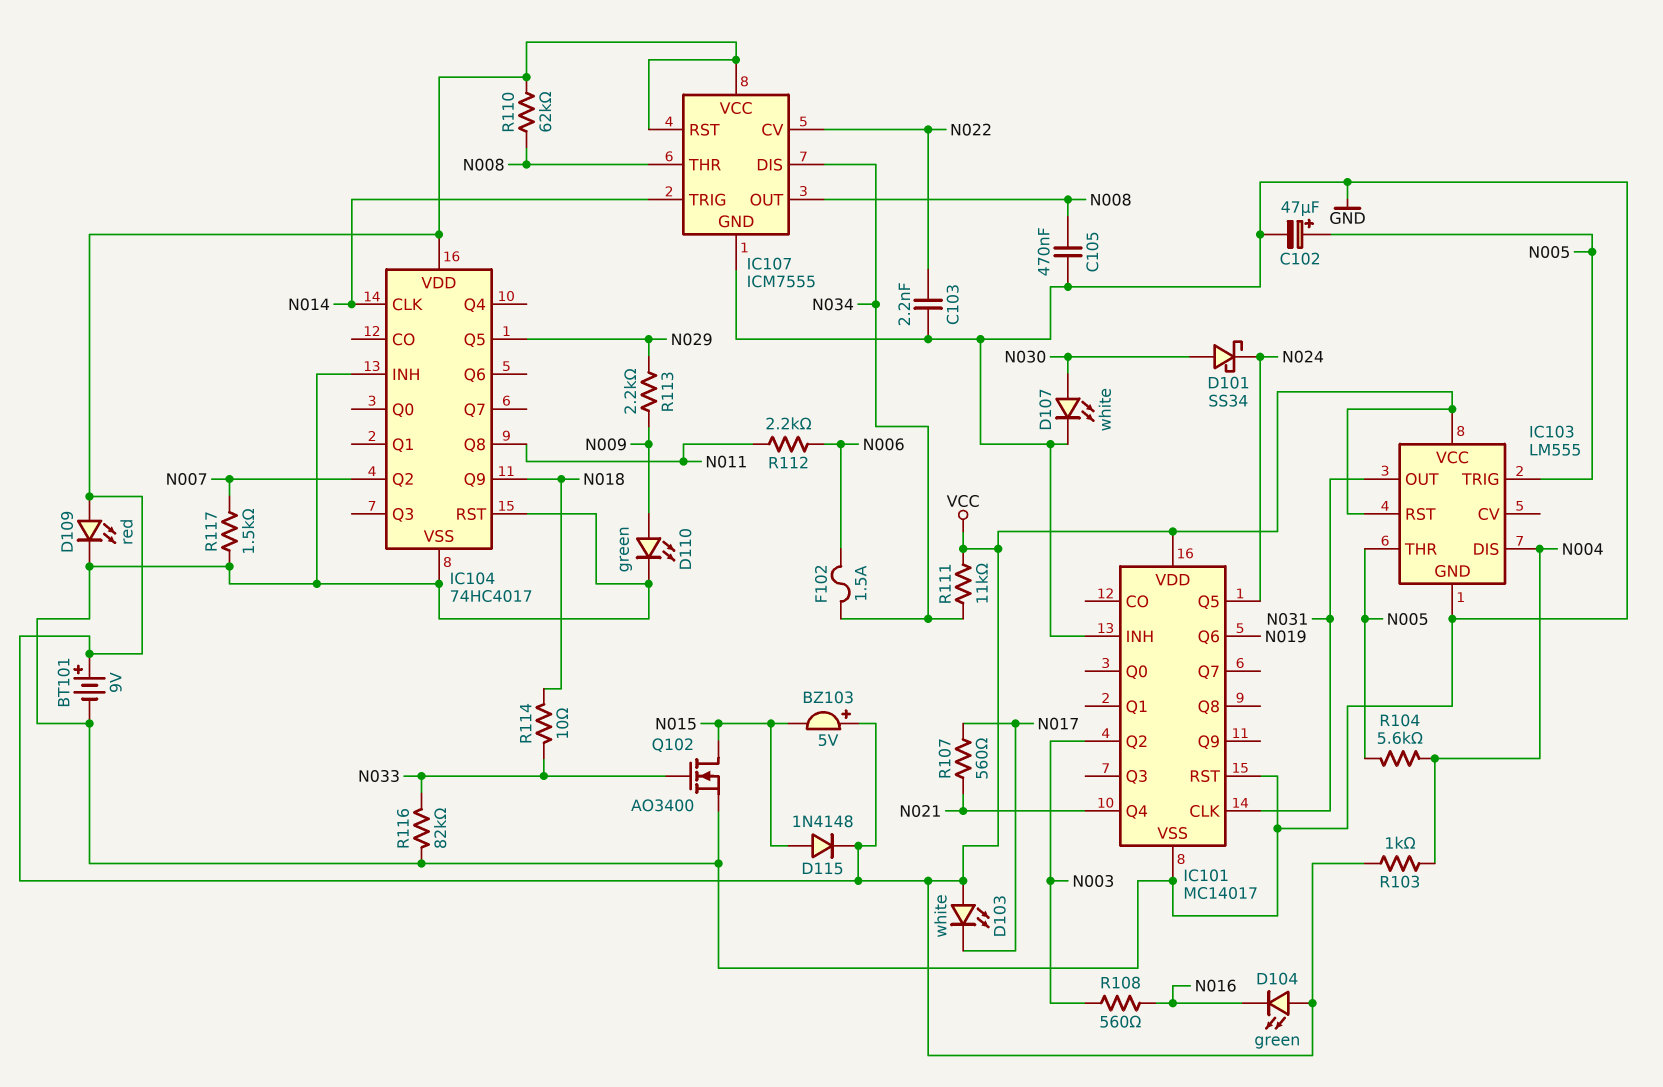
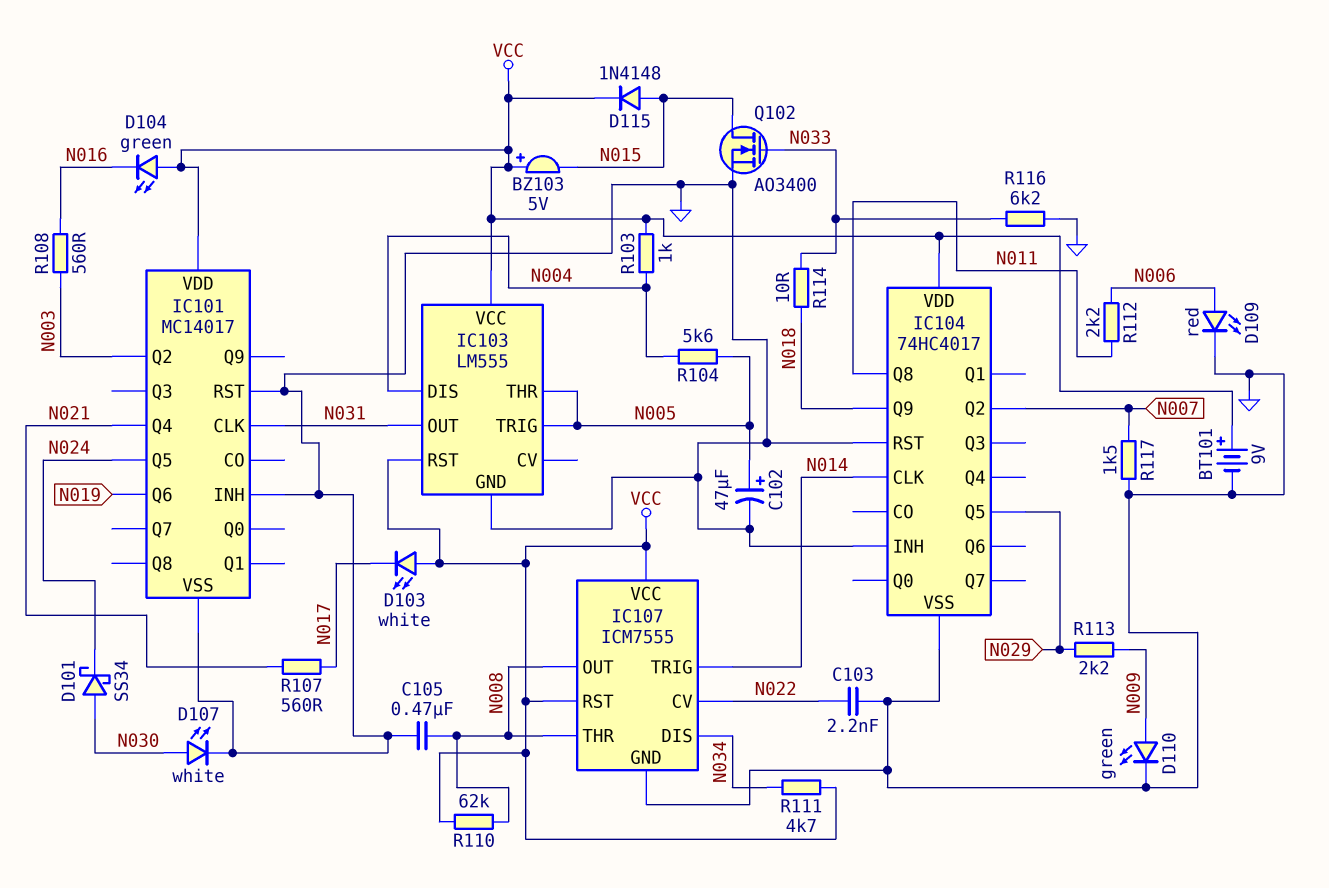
D109: LED red (A VCC, K GND) -> LED red (A N006, K GND)
F102: 1.5A (N006, N034) -> none
R111: 11k (N034, VCC) -> 4.7k (N034, VCC)
R116: 82k (GND, N033) -> 6.2k (GND, N033)

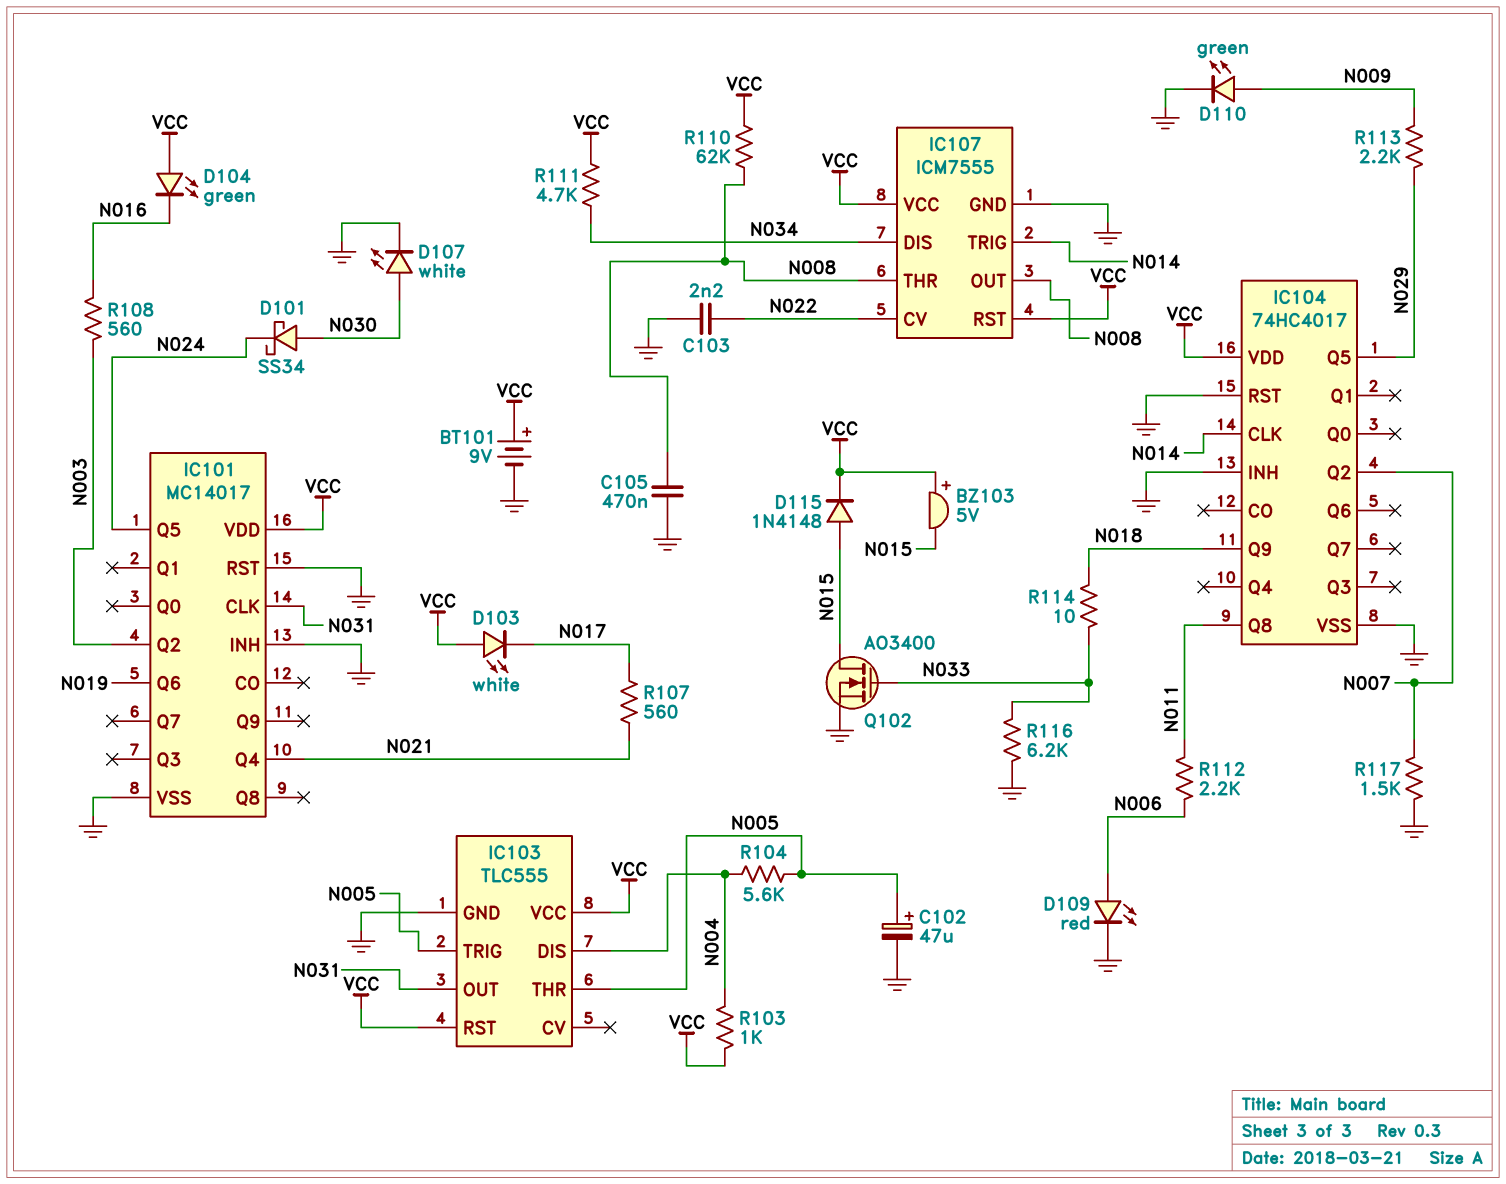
IC103: LM555 -> TLC555

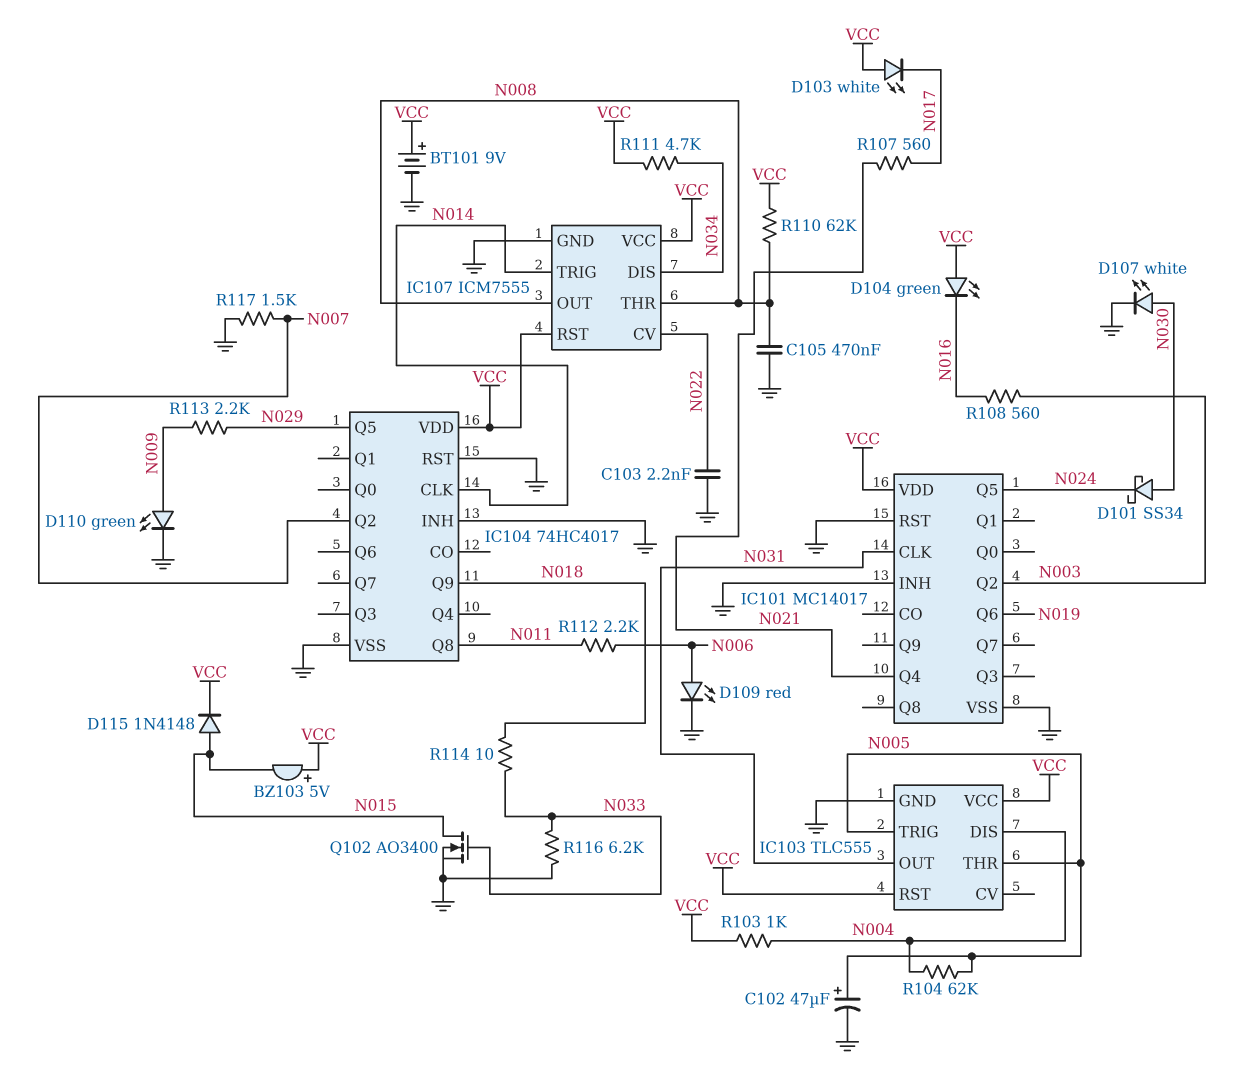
R104: 5.6k (N004, N005) -> 62k (N004, N005)

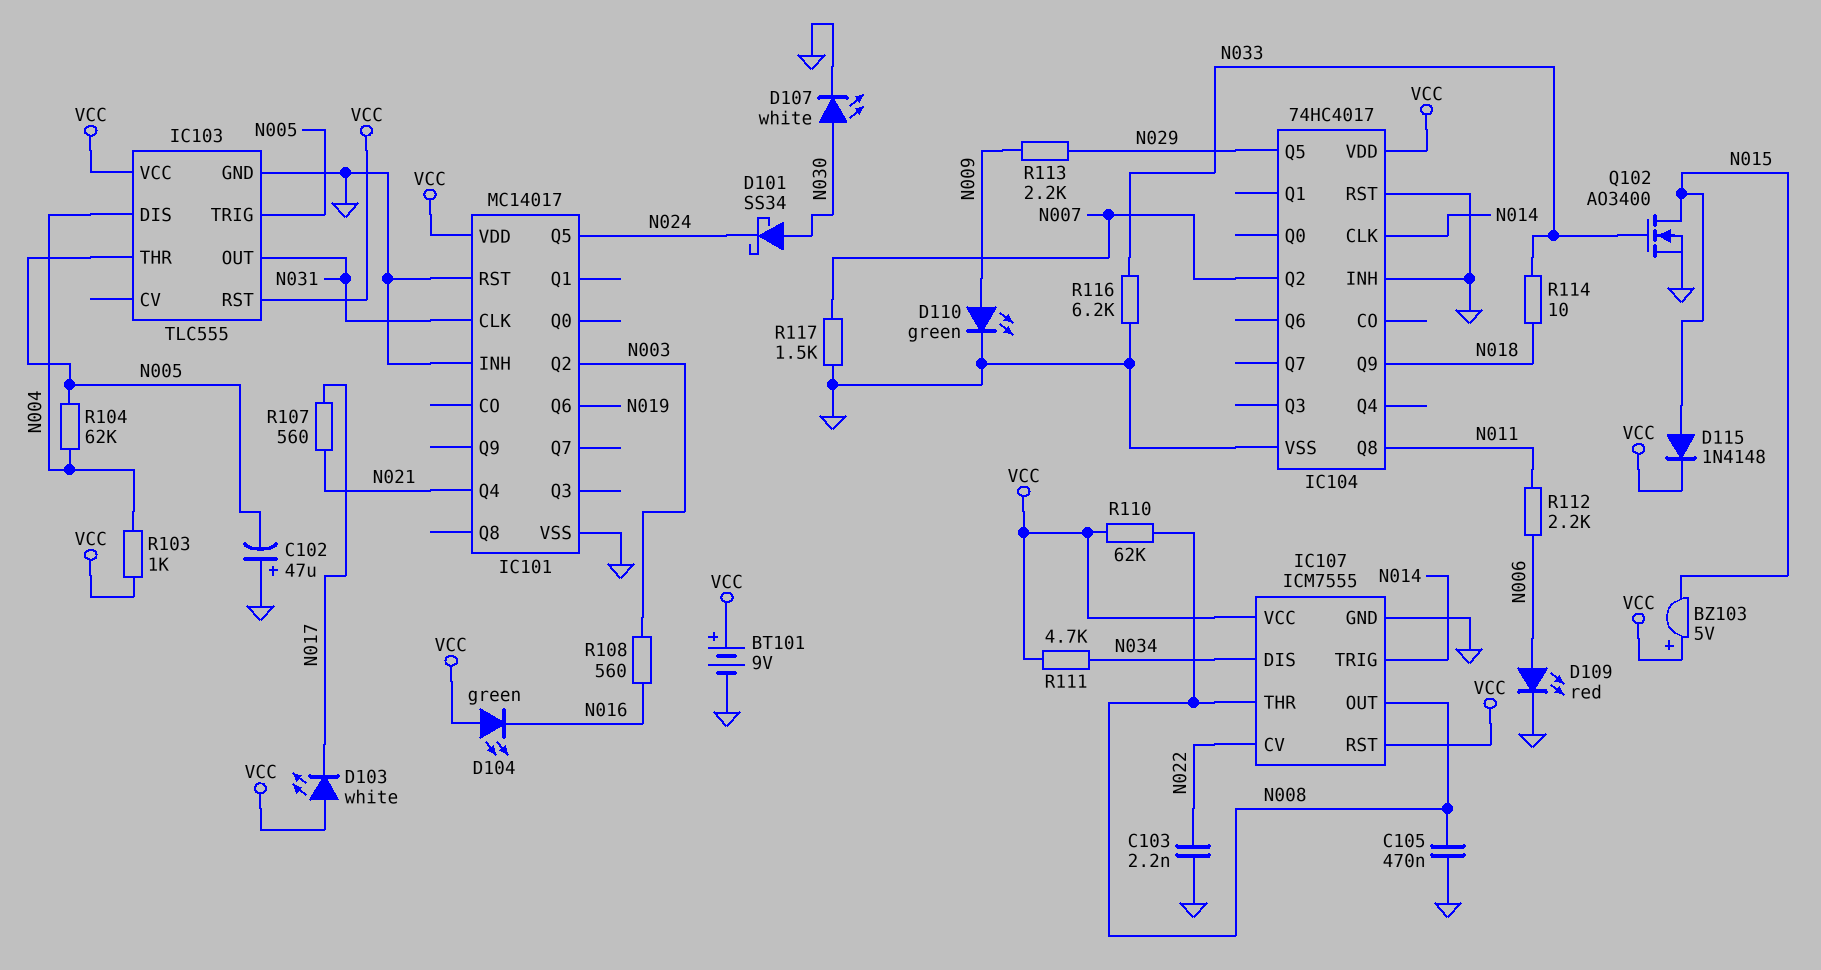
C102: 47uF (plus N005, minus GND) -> 47uF (plus GND, minus N005)

